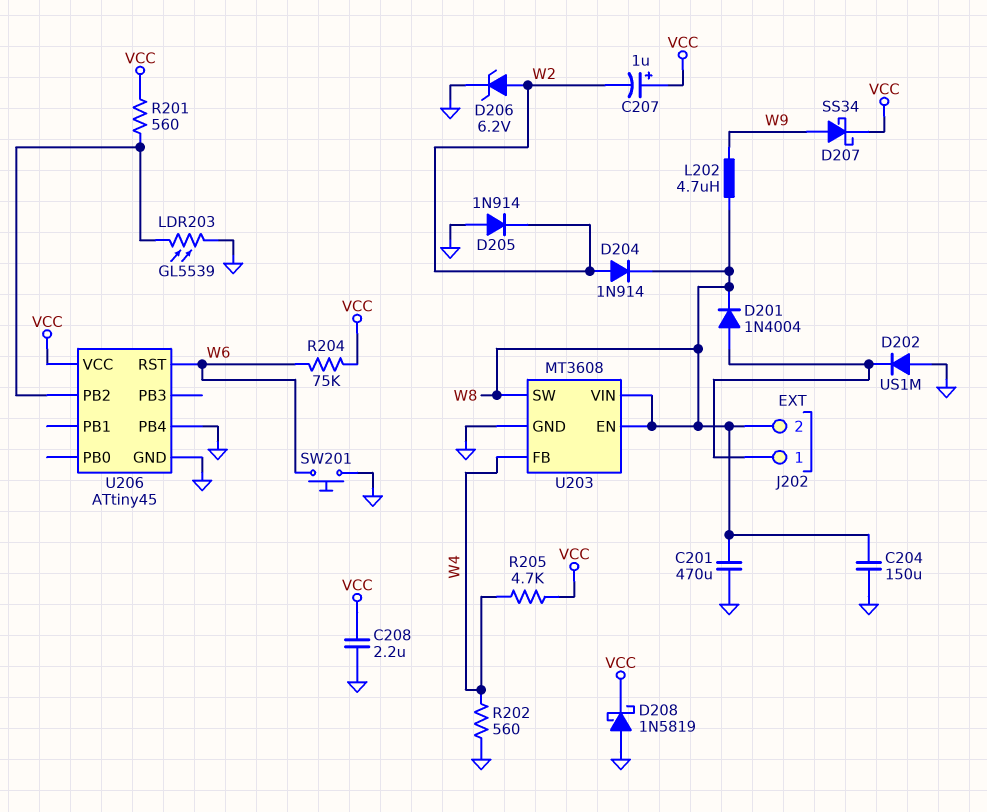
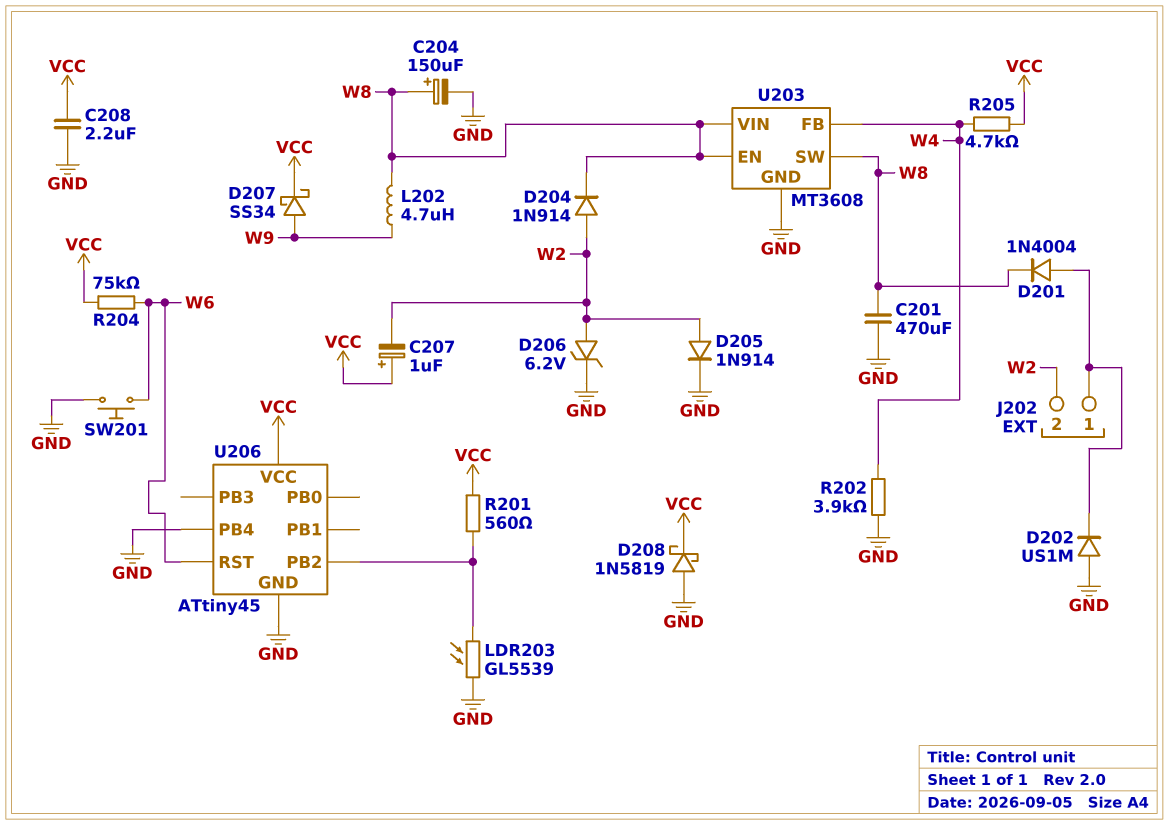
C204: 150uF (GND, W8) -> 150uF (plus W8, minus GND)
D205: diode 1N914 (A GND, K W2) -> diode 1N914 (A W2, K GND)
J202 pin 2: W8 -> W2
R202: 560 (GND, W4) -> 3.9k (GND, W4)

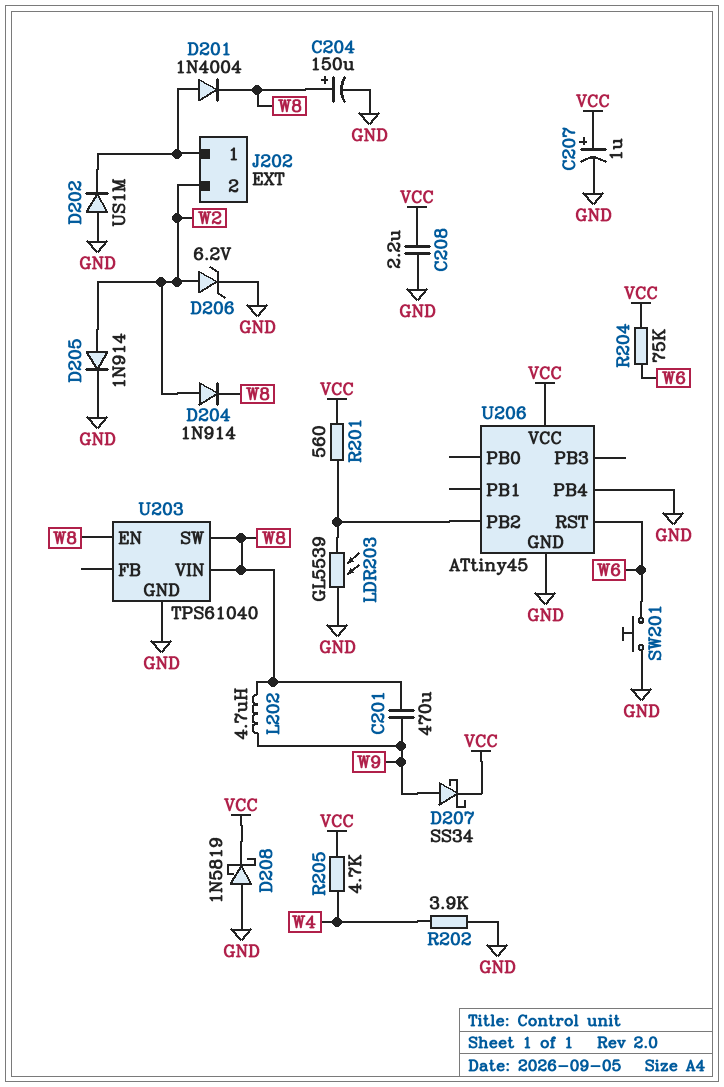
C201: 470uF (GND, W8) -> 470uF (W8, W9)
C207: 1uF (plus VCC, minus W2) -> 1uF (plus VCC, minus GND)
U203: MT3608 -> TPS61040
U203 pin FB: W4 -> none

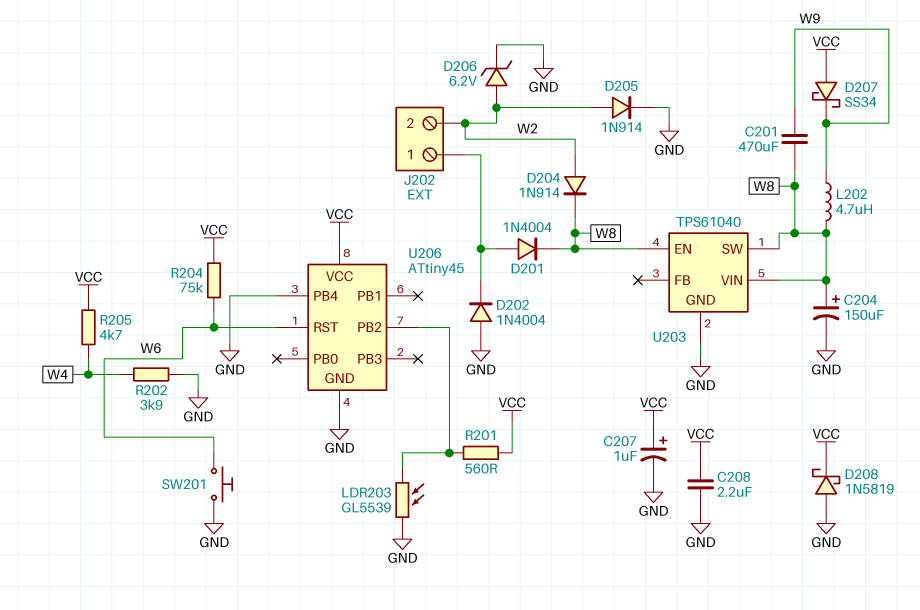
D202: diode US1M (A GND, K J202/1) -> diode 1N4004 (A GND, K J202/1)
D207: schottky SS34 (A W9, K VCC) -> schottky SS34 (A VCC, K W9)

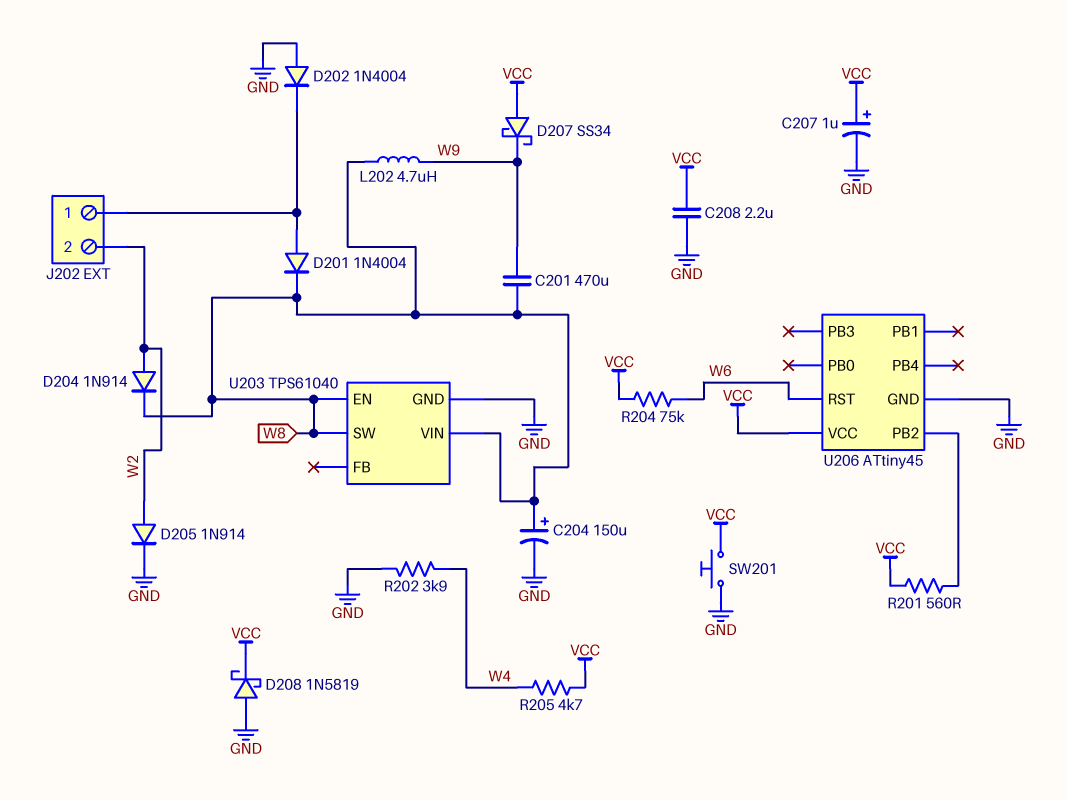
D206: zener 6.2V (A W2, K GND) -> none
LDR203: GL5539 (GND, U206/PB2) -> none
SW201: button (GND, W6) -> button (GND, VCC)
U206 pin PB4: GND -> none

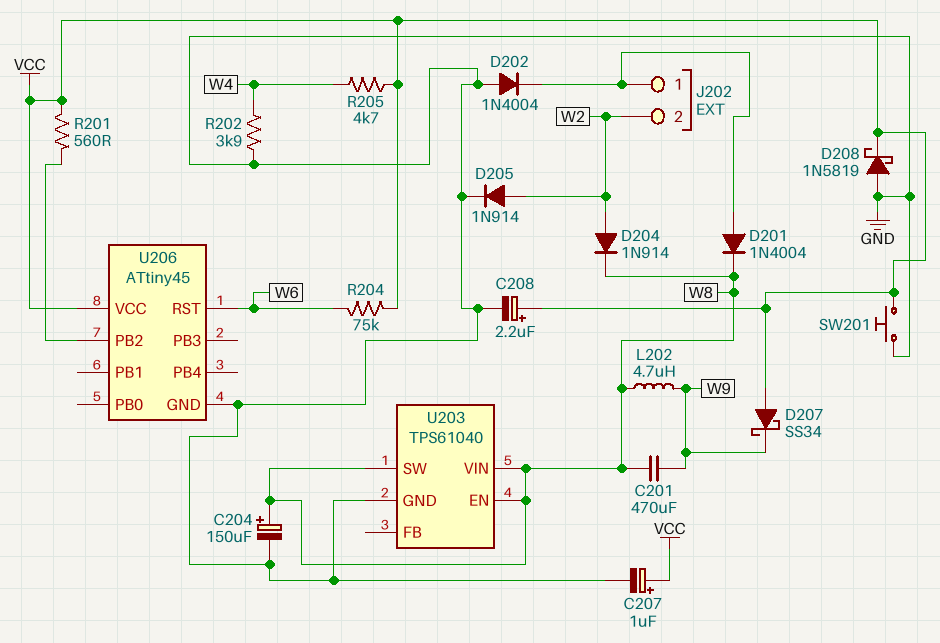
C208: 2.2uF (GND, VCC) -> 2.2uF (plus VCC, minus GND)

